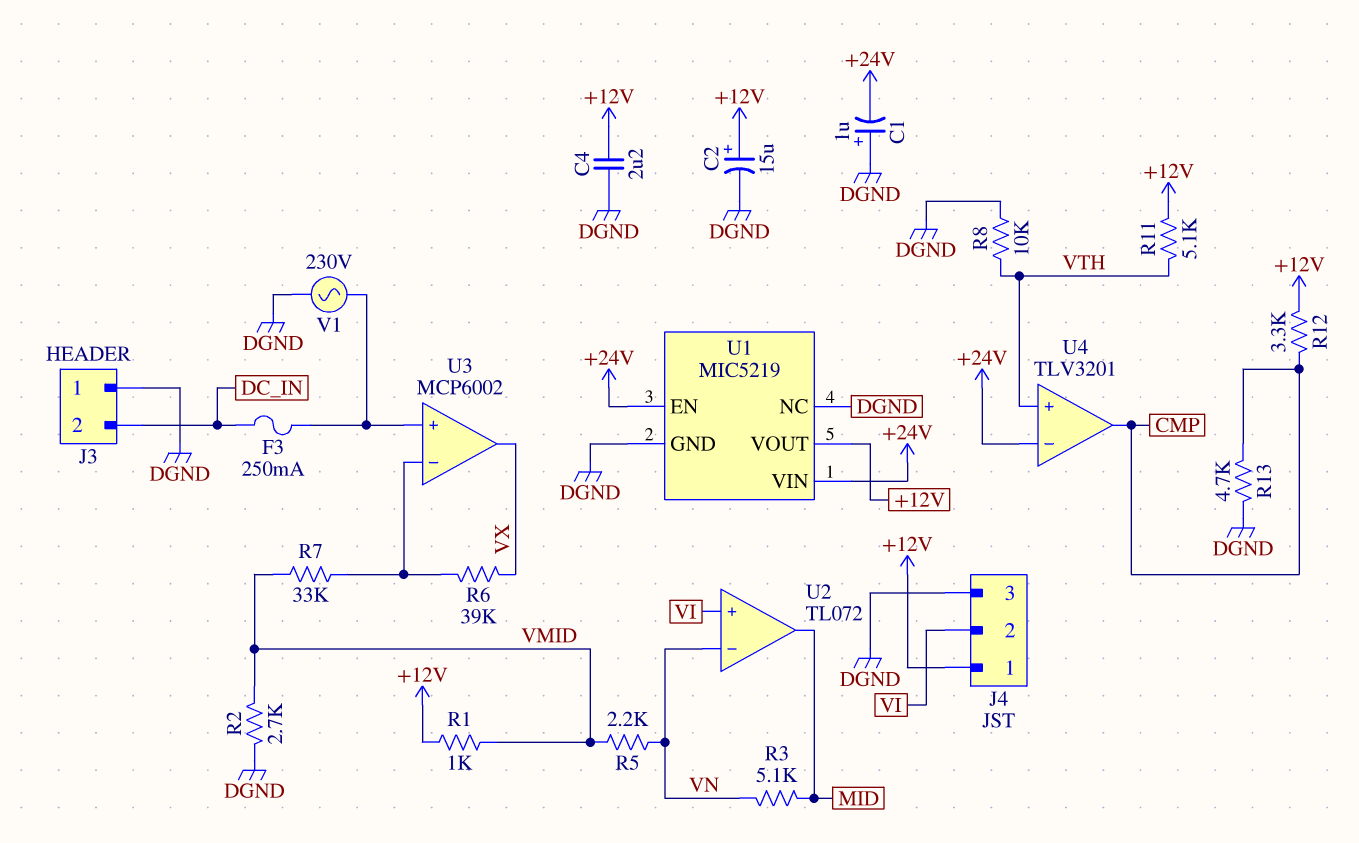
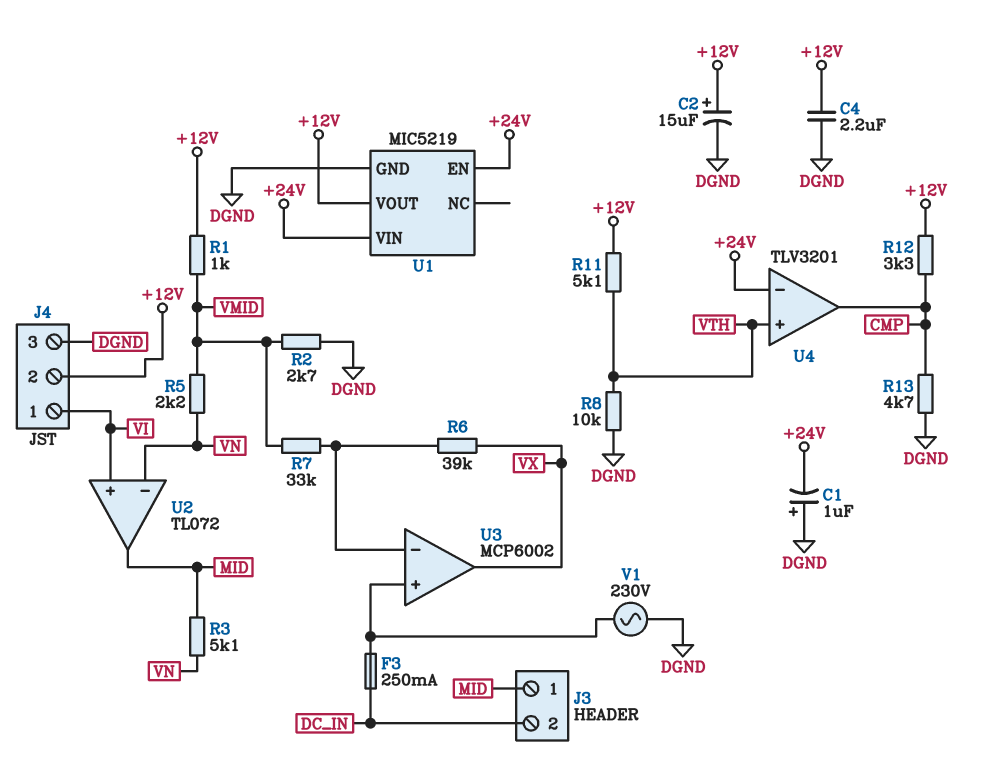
J3 pin 1: DGND -> MID
J4 pin 1: +12V -> VI
J4 pin 2: VI -> +12V
U1 pin NC: DGND -> none

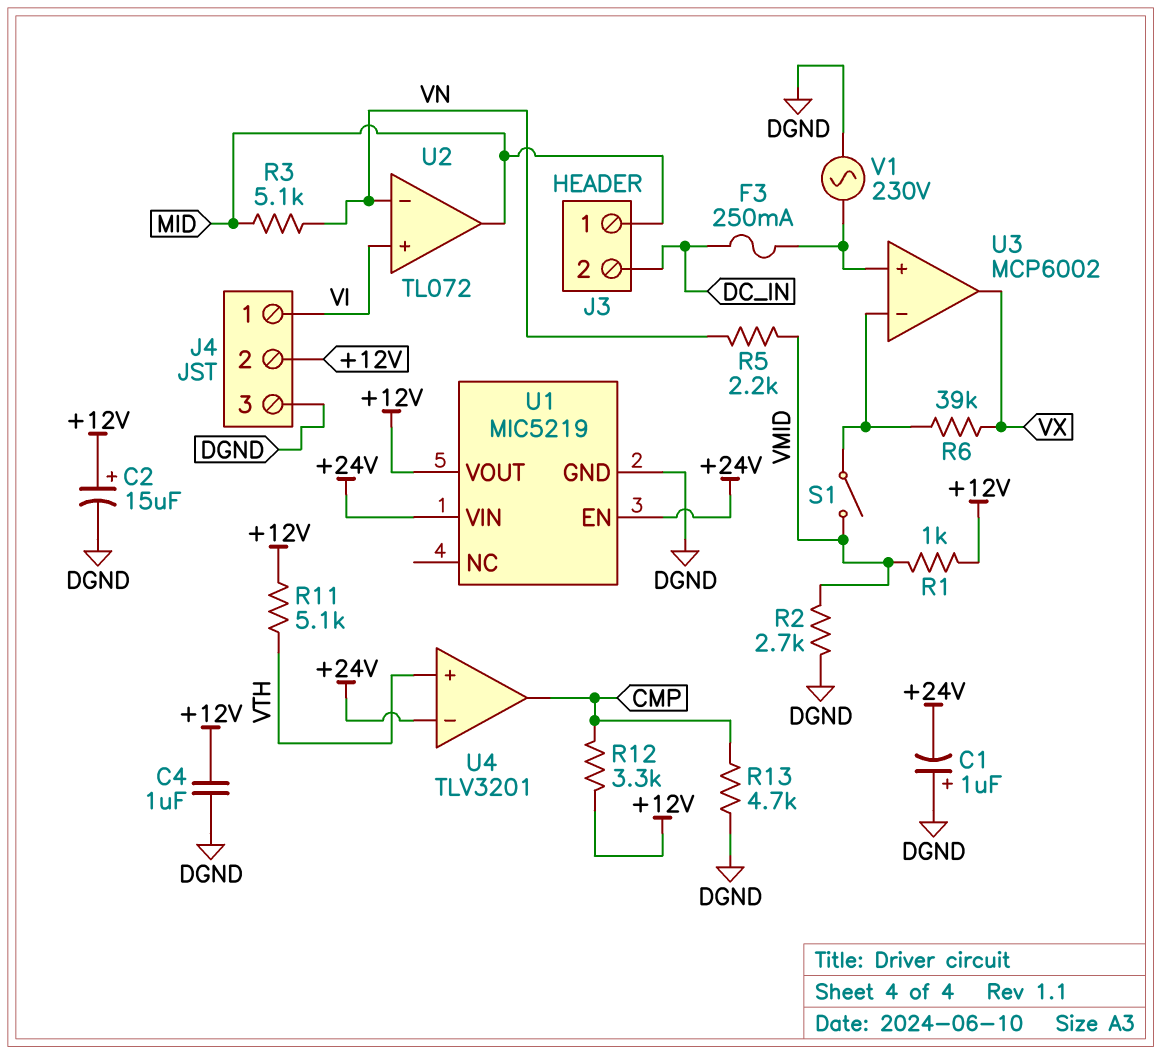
C4: 2.2uF (+12V, DGND) -> 1uF (+12V, DGND)
R7: 33k (U3/in-, VMID) -> none
R8: 10k (DGND, VTH) -> none
S1: none -> switch (U3/in-, VMID)

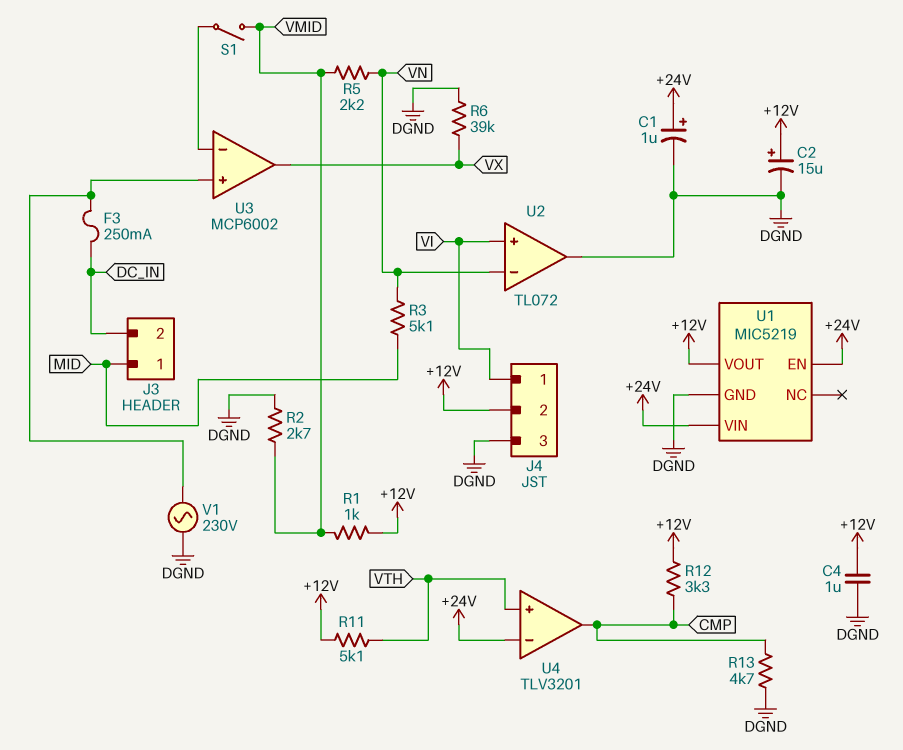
C1: 1uF (plus DGND, minus +24V) -> 1uF (plus +24V, minus DGND)
R6: 39k (U3/in-, VX) -> 39k (DGND, VX)
U2 pin out: MID -> DGND

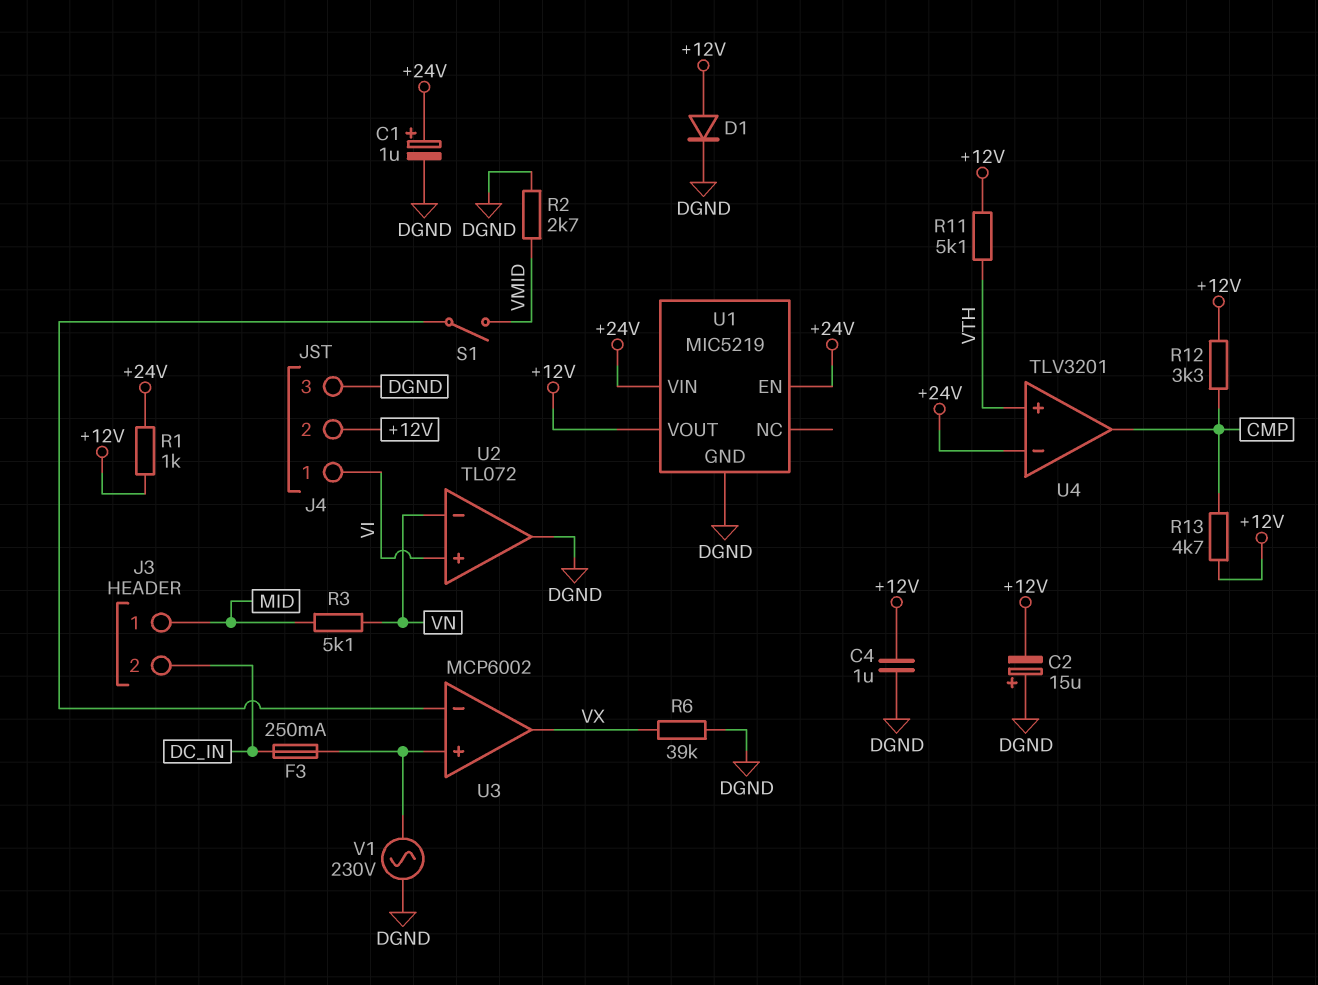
C2: 15uF (plus +12V, minus DGND) -> 15uF (plus DGND, minus +12V)
D1: none -> diode (A +12V, K DGND)
R1: 1k (+12V, VMID) -> 1k (+12V, +24V)
R5: 2.2k (VMID, VN) -> none
R13: 4.7k (CMP, DGND) -> 4.7k (+12V, CMP)

